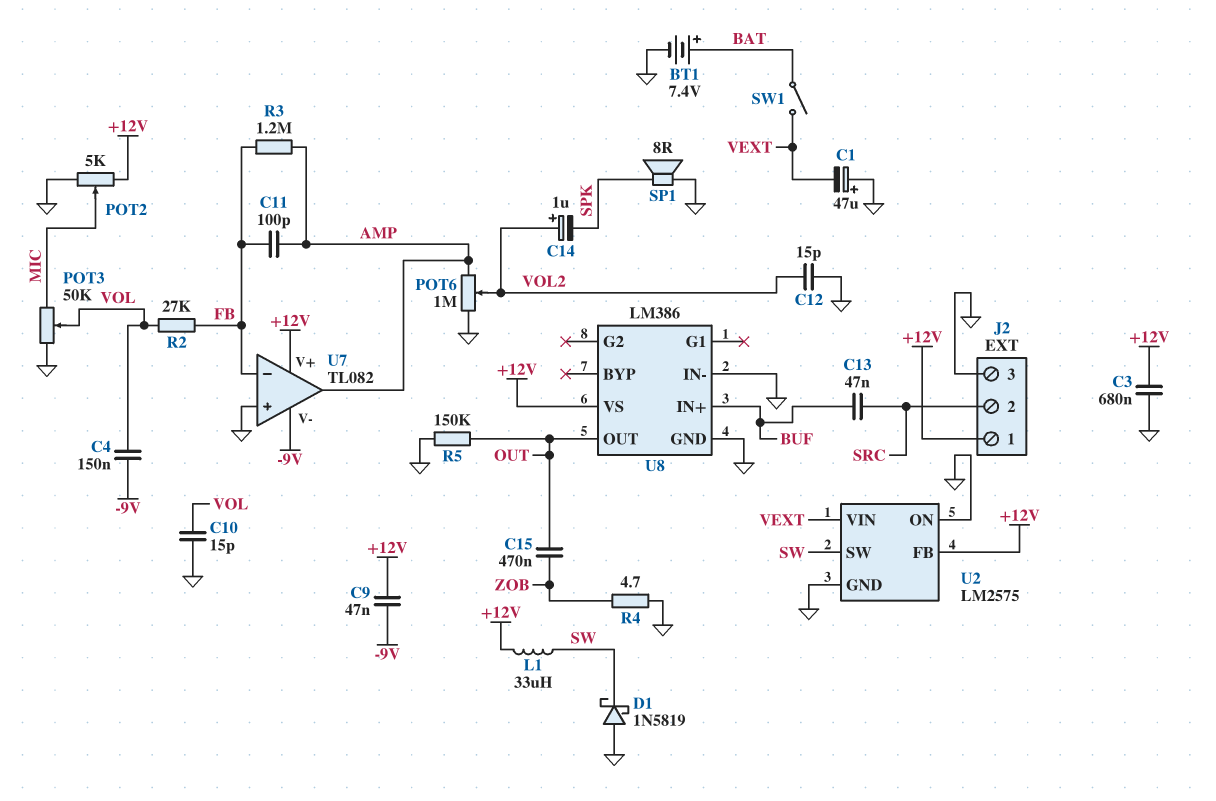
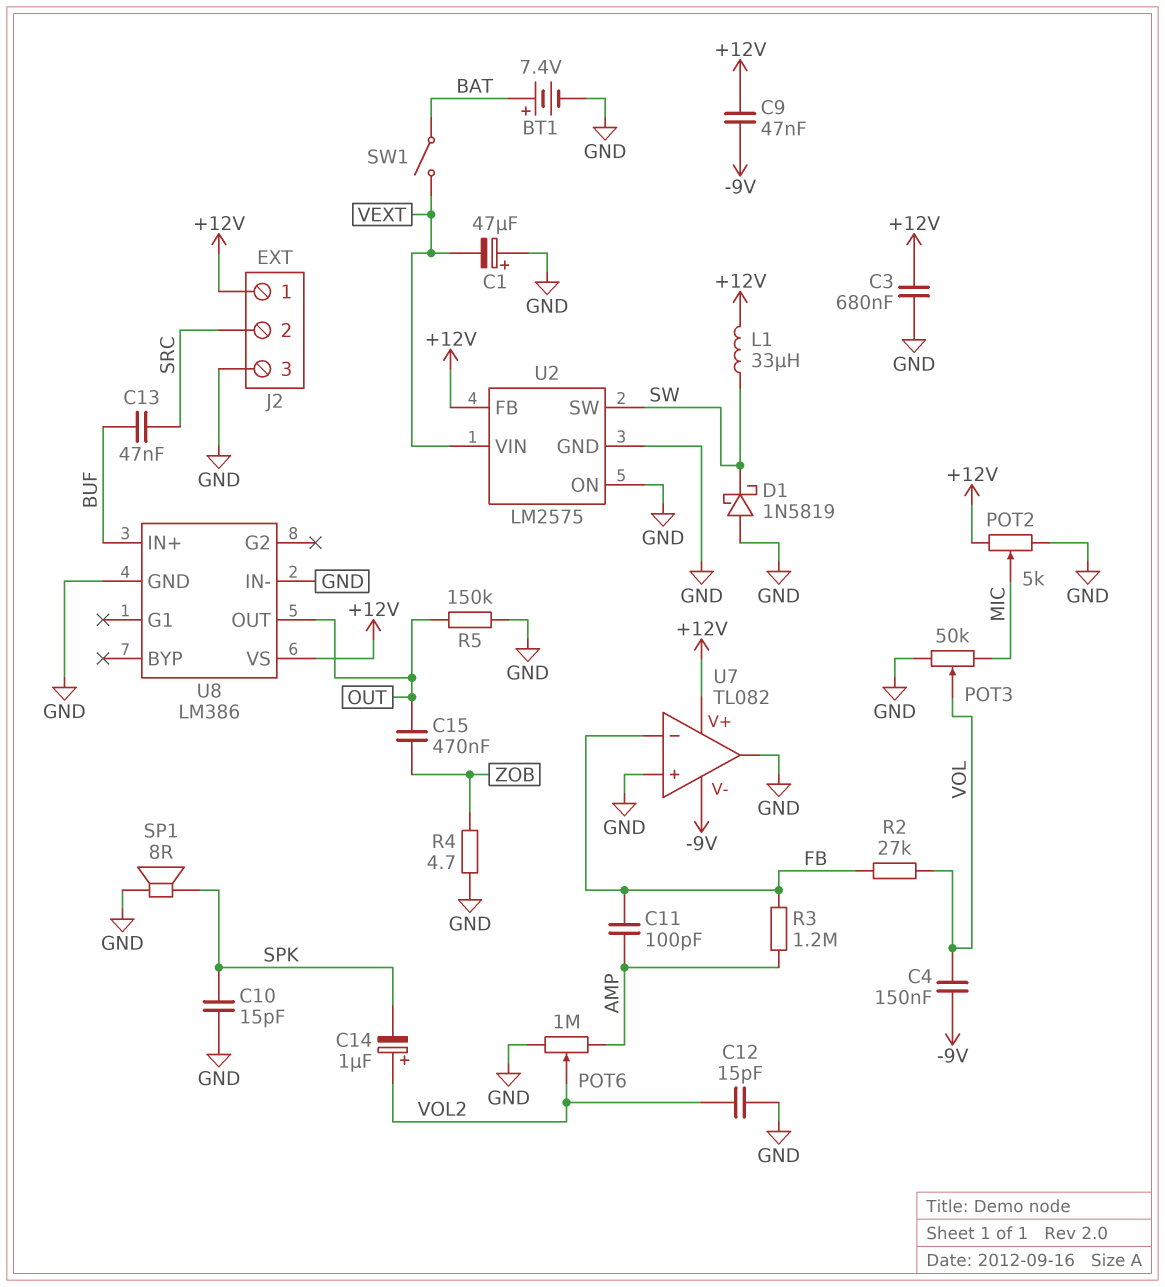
C10: 15pF (GND, VOL) -> 15pF (GND, SPK)
U7 pin out: AMP -> GND

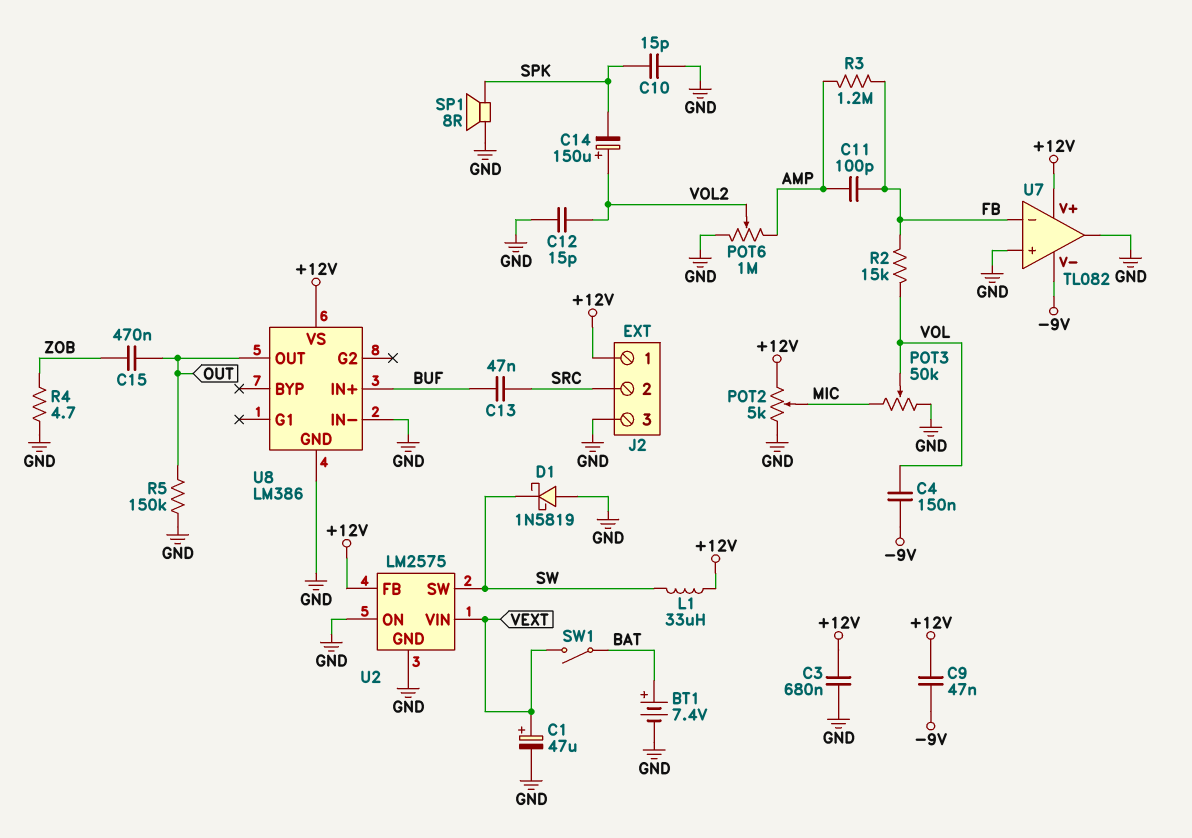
C1: 47uF (plus GND, minus VEXT) -> 47uF (plus VEXT, minus GND)
C14: 1uF (plus VOL2, minus SPK) -> 150uF (plus VOL2, minus SPK)
R2: 27k (FB, VOL) -> 15k (FB, VOL)

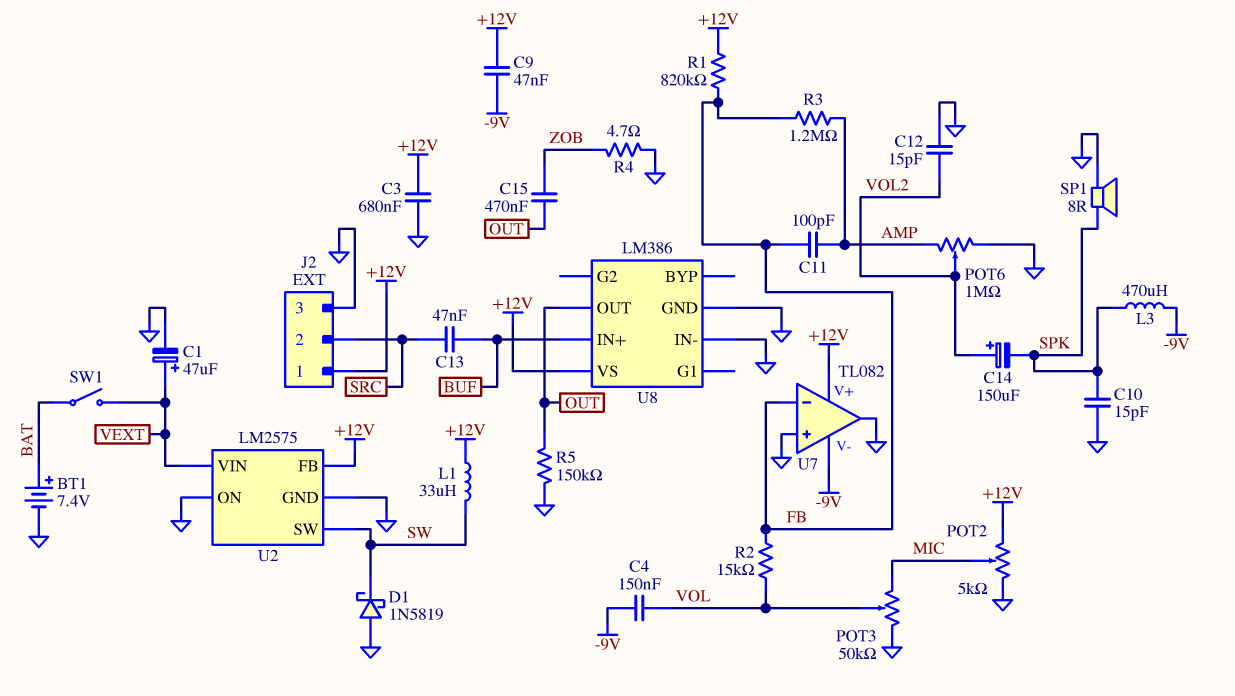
L3: none -> 470uH (-9V, SPK)
R1: none -> 820k (+12V, FB)

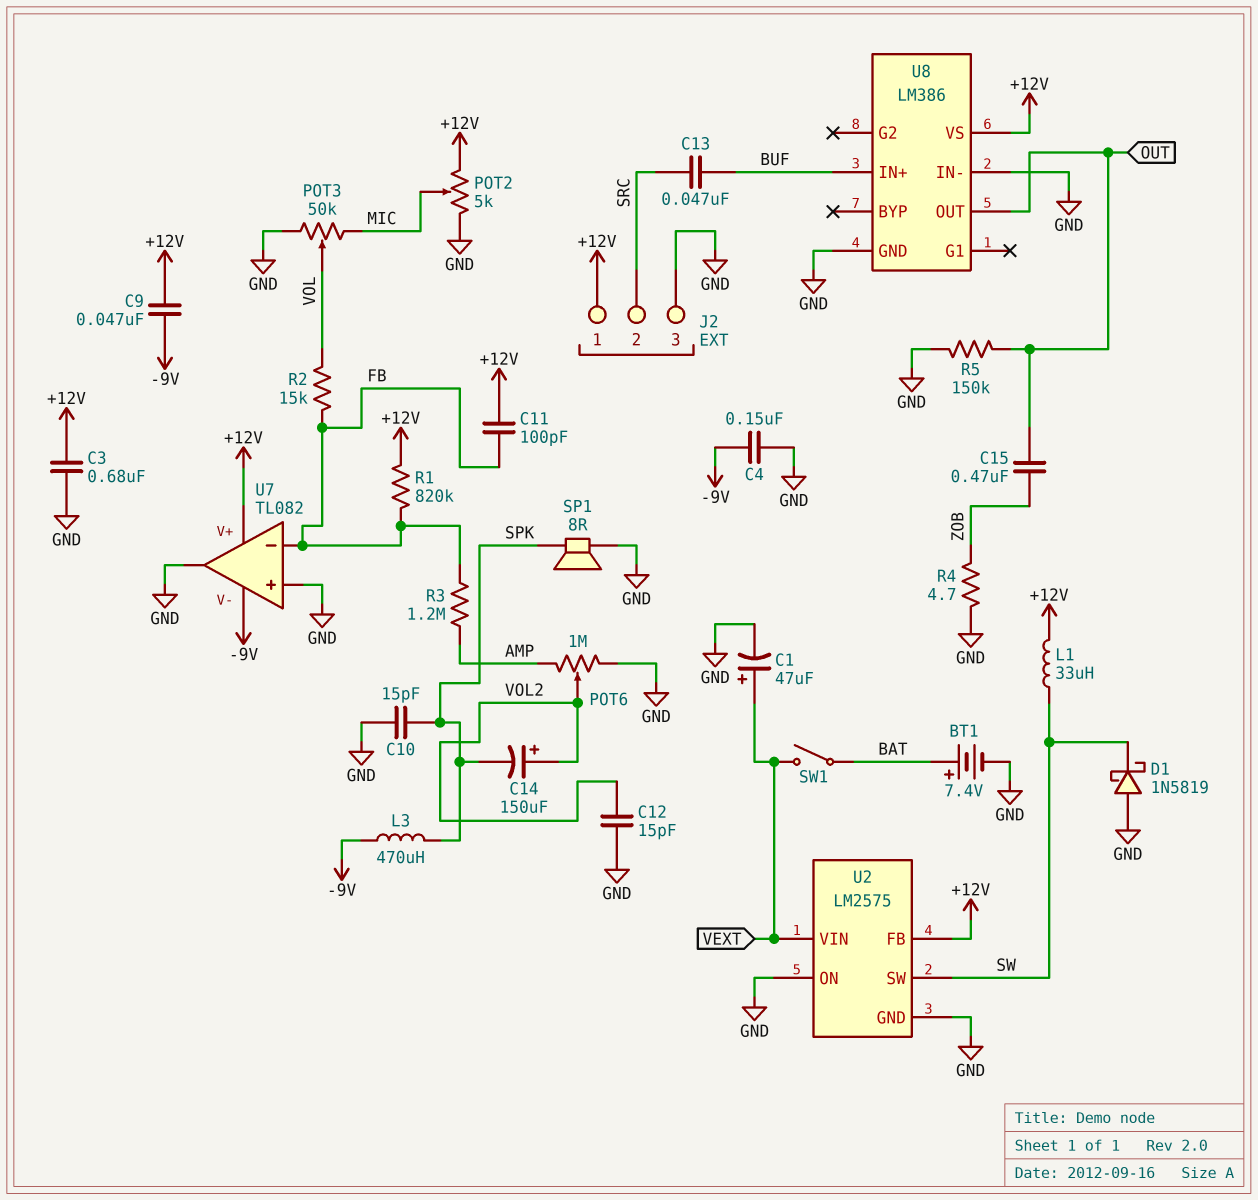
C4: 150nF (-9V, VOL) -> 150nF (-9V, GND)
C11: 100pF (AMP, FB) -> 100pF (+12V, FB)

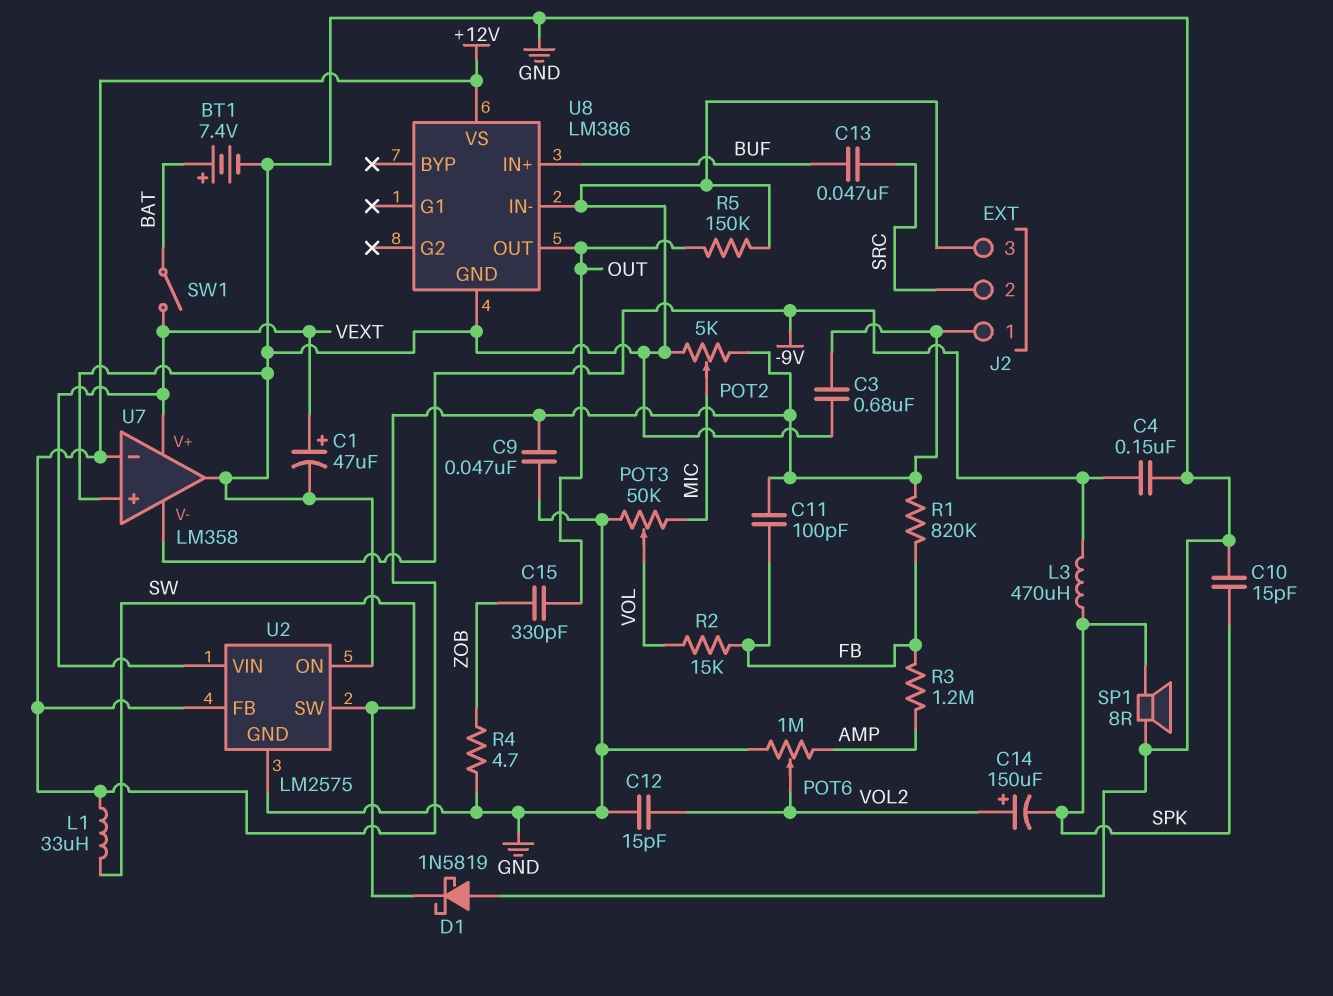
C9: 47nF (+12V, -9V) -> 47nF (+12V, GND)
C15: 470nF (OUT, ZOB) -> 330pF (OUT, ZOB)
U7: TL082 -> LM358
U7 pin V+: +12V -> VEXT
U7 pin in-: FB -> +12V

